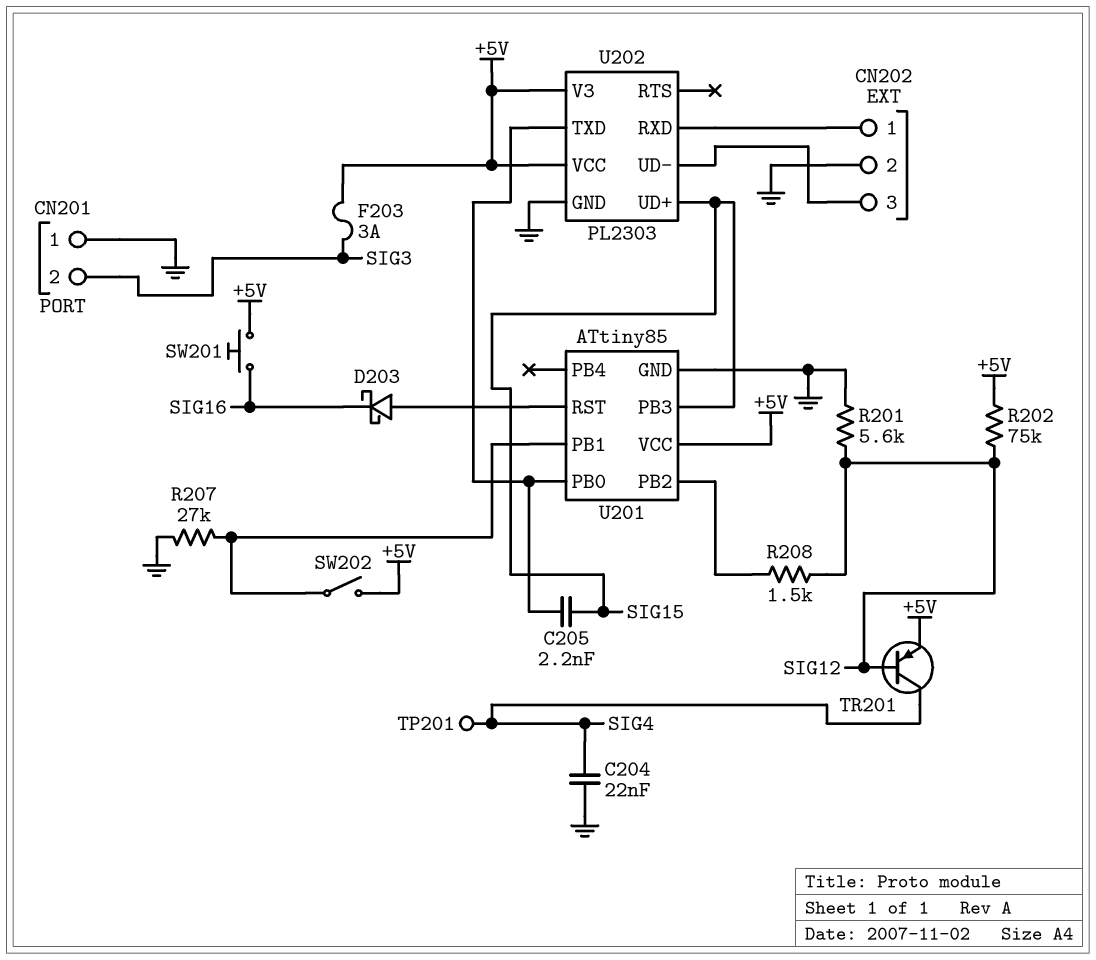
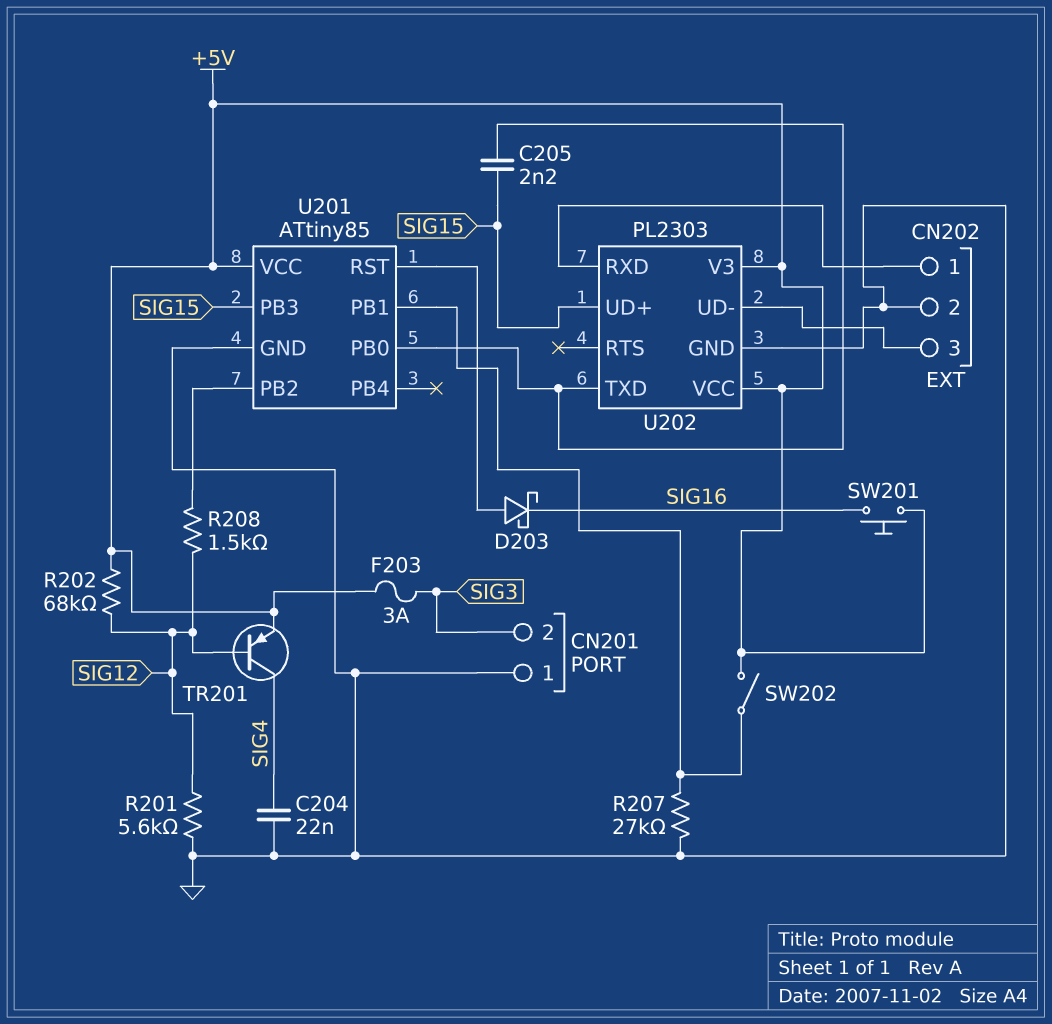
R202: 75k (+5V, SIG12) -> 68k (+5V, SIG12)
TP201: test point (SIG4) -> none

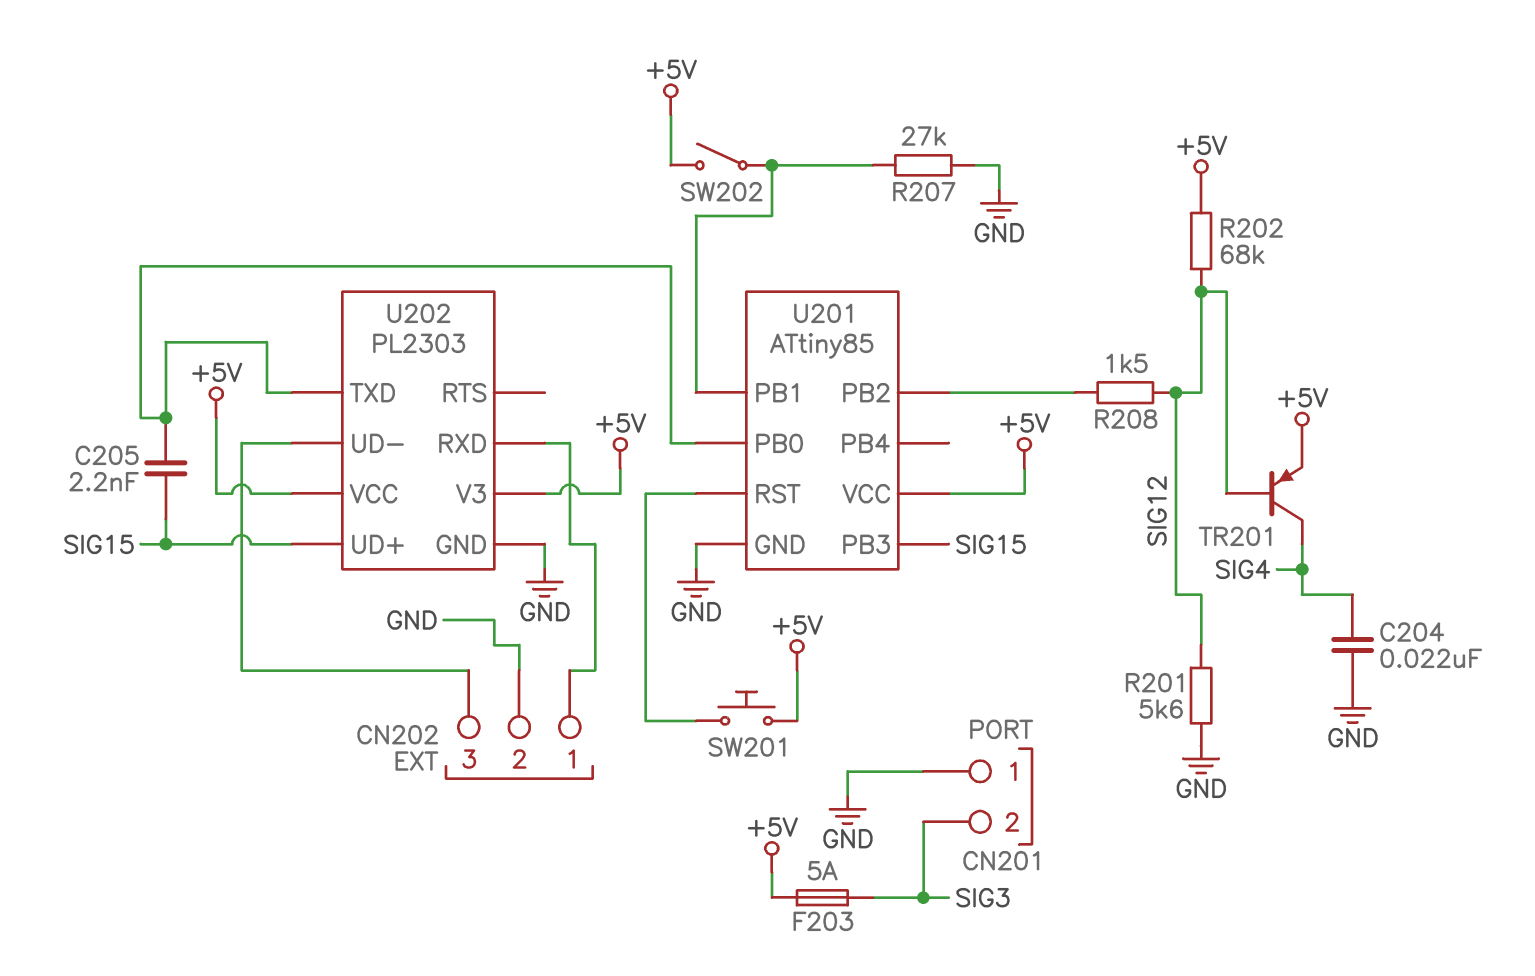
D203: schottky (A U201/RST, K SIG16) -> none
F203: 3A (+5V, SIG3) -> 5A (+5V, SIG3)
SW201: button (+5V, SIG16) -> button (+5V, U201/RST)

